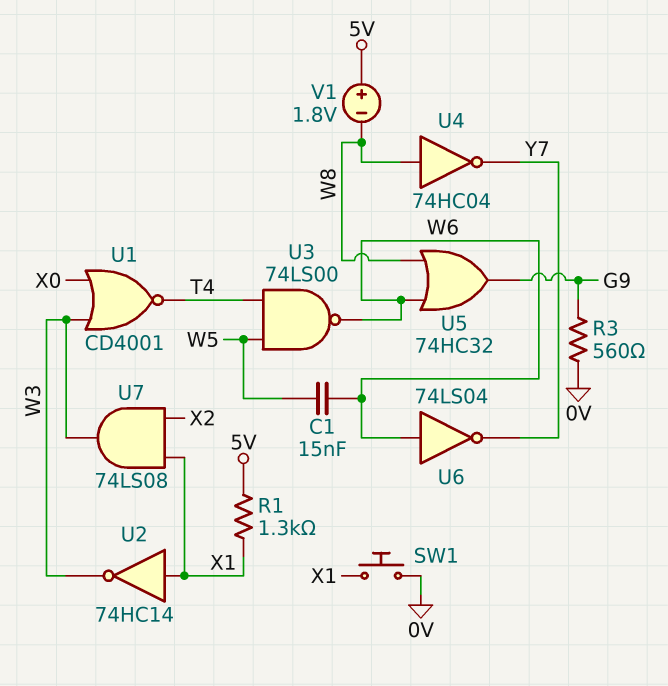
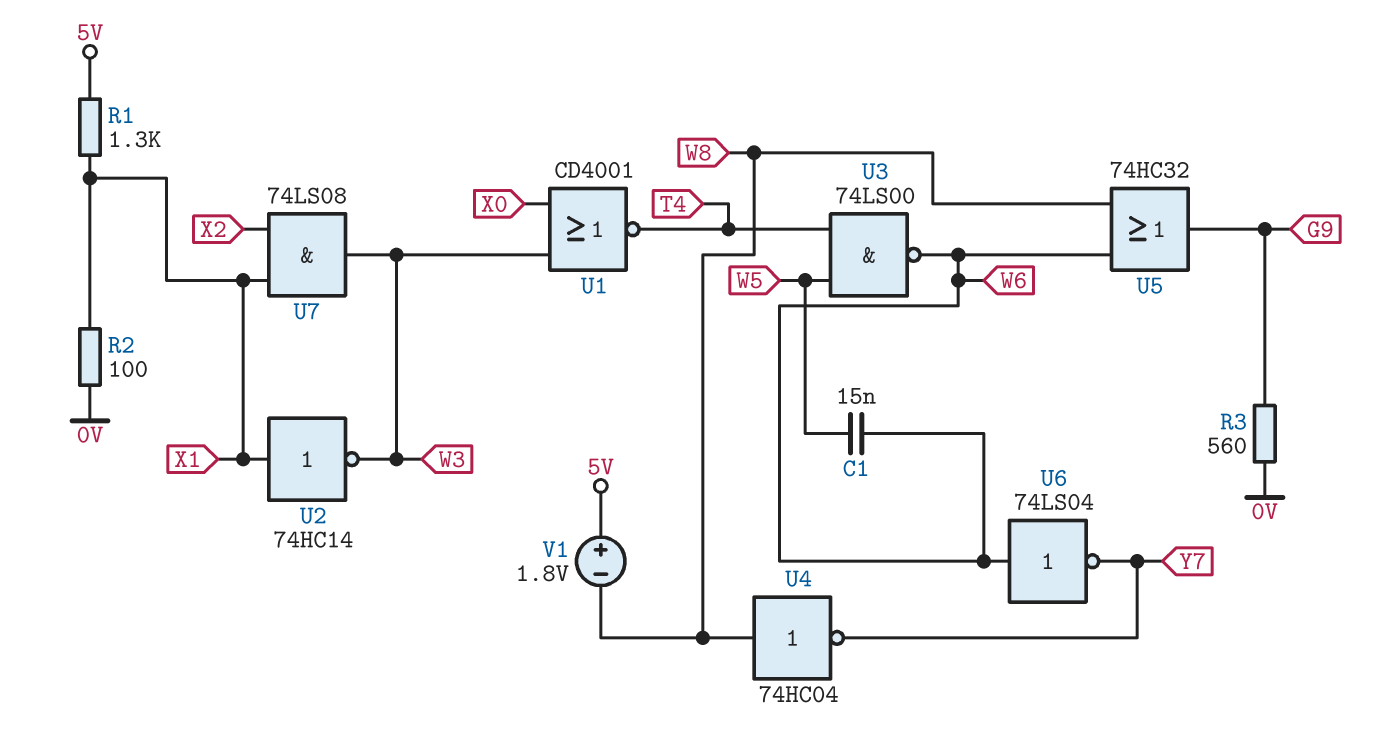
R2: none -> 100 (0V, X1)
SW1: button (0V, X1) -> none

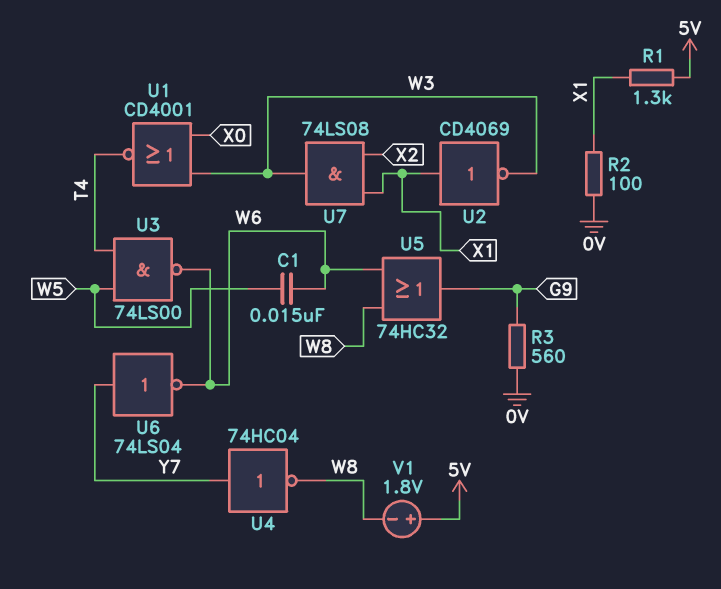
U2: NOT 74HC14 (in X1, out W3) -> NOT CD4069 (in X1, out W3)
U4: NOT 74HC04 (in W8, out Y7) -> NOT 74HC04 (in Y7, out W8)
U6: NOT 74LS04 (in W6, out Y7) -> NOT 74LS04 (in Y7, out W6)

